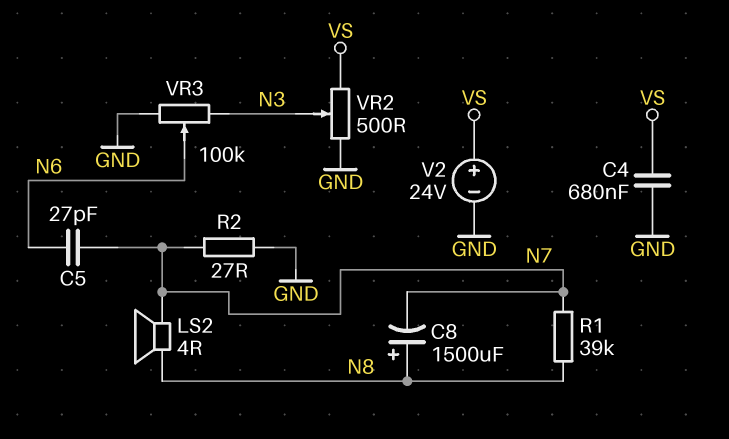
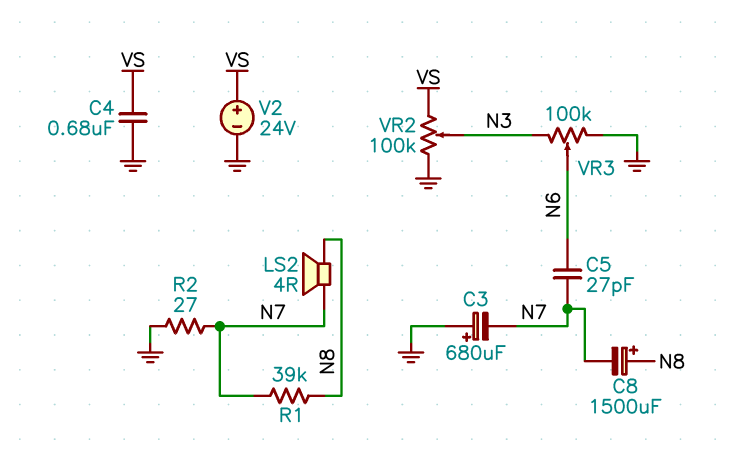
C3: none -> 680uF (plus GND, minus N7)
VR2: 500 (GND, VS, wiper N3) -> 100k (GND, VS, wiper N3)

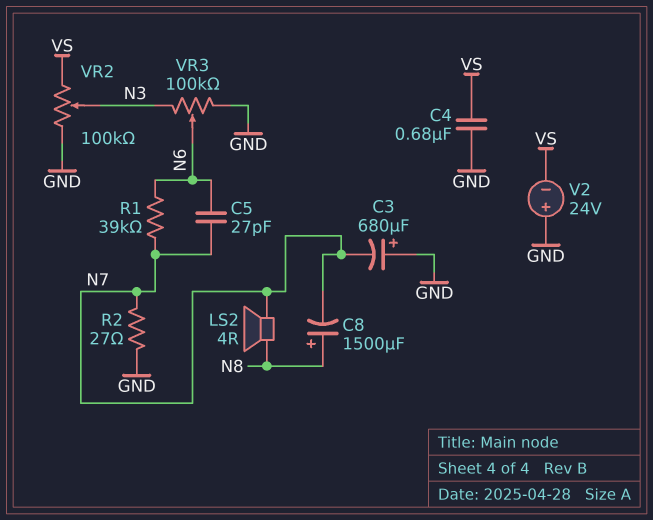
R1: 39k (N7, N8) -> 39k (N6, N7)
V2: 24V (plus VS, minus GND) -> 24V (plus GND, minus VS)

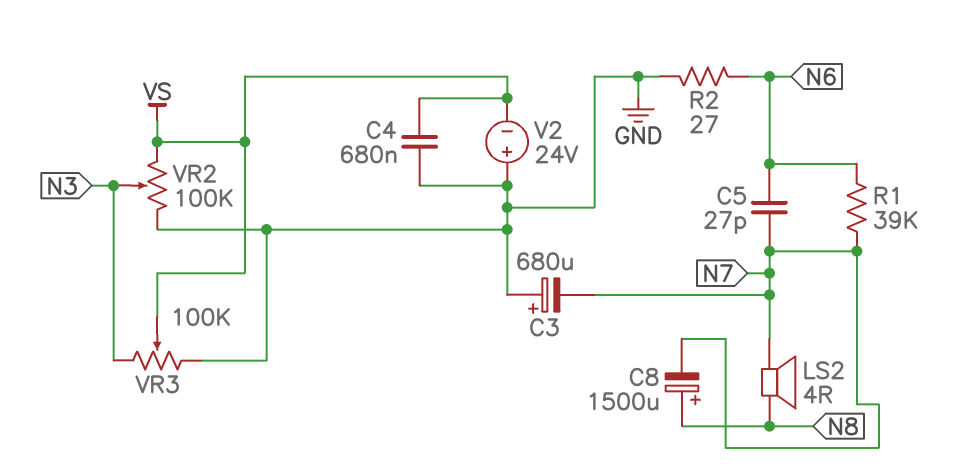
R2: 27 (GND, N7) -> 27 (GND, N6)
VR3: 100k (GND, N3, wiper N6) -> 100k (GND, N3, wiper VS)

